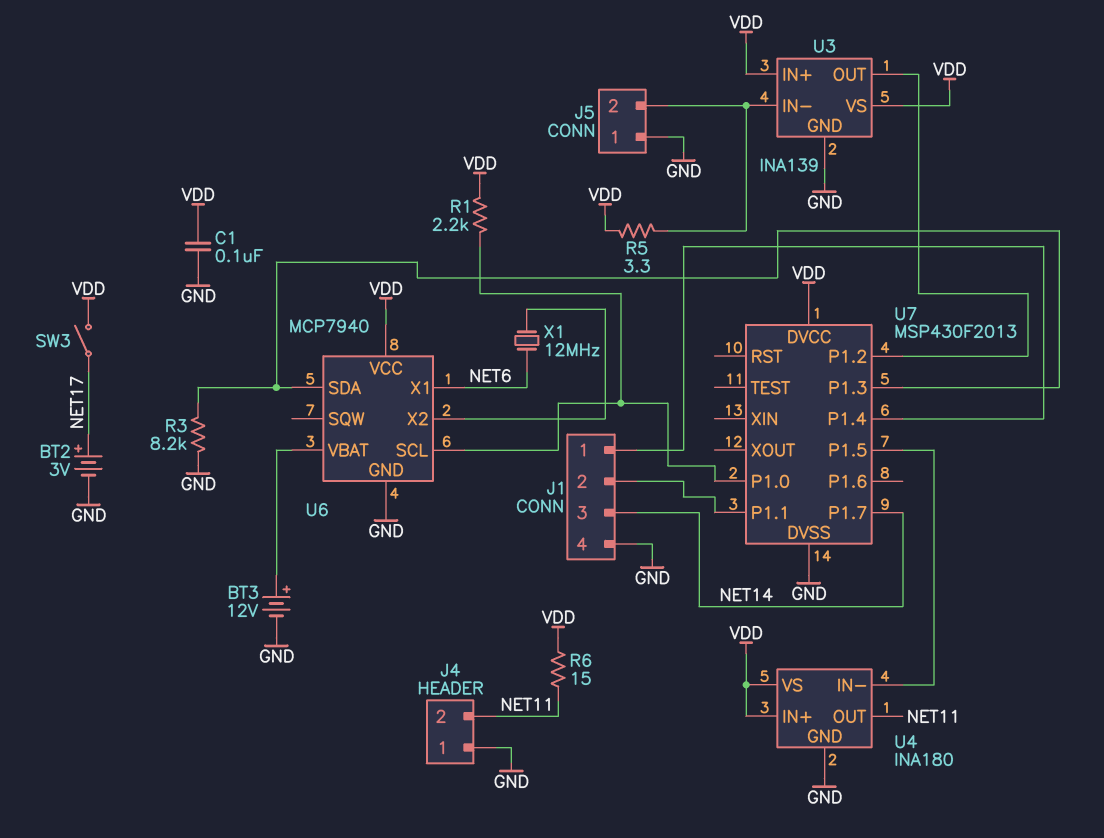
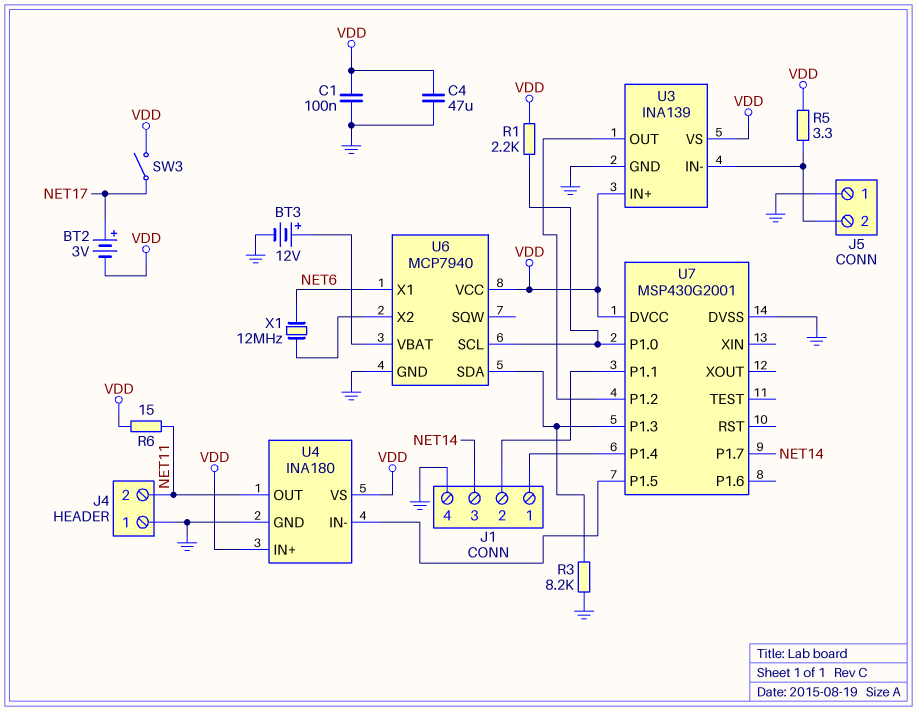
BT2: 3V (plus NET17, minus GND) -> 3V (plus NET17, minus VDD)
C4: none -> 47uF (GND, VDD)
U7: MSP430F2013 -> MSP430G2001

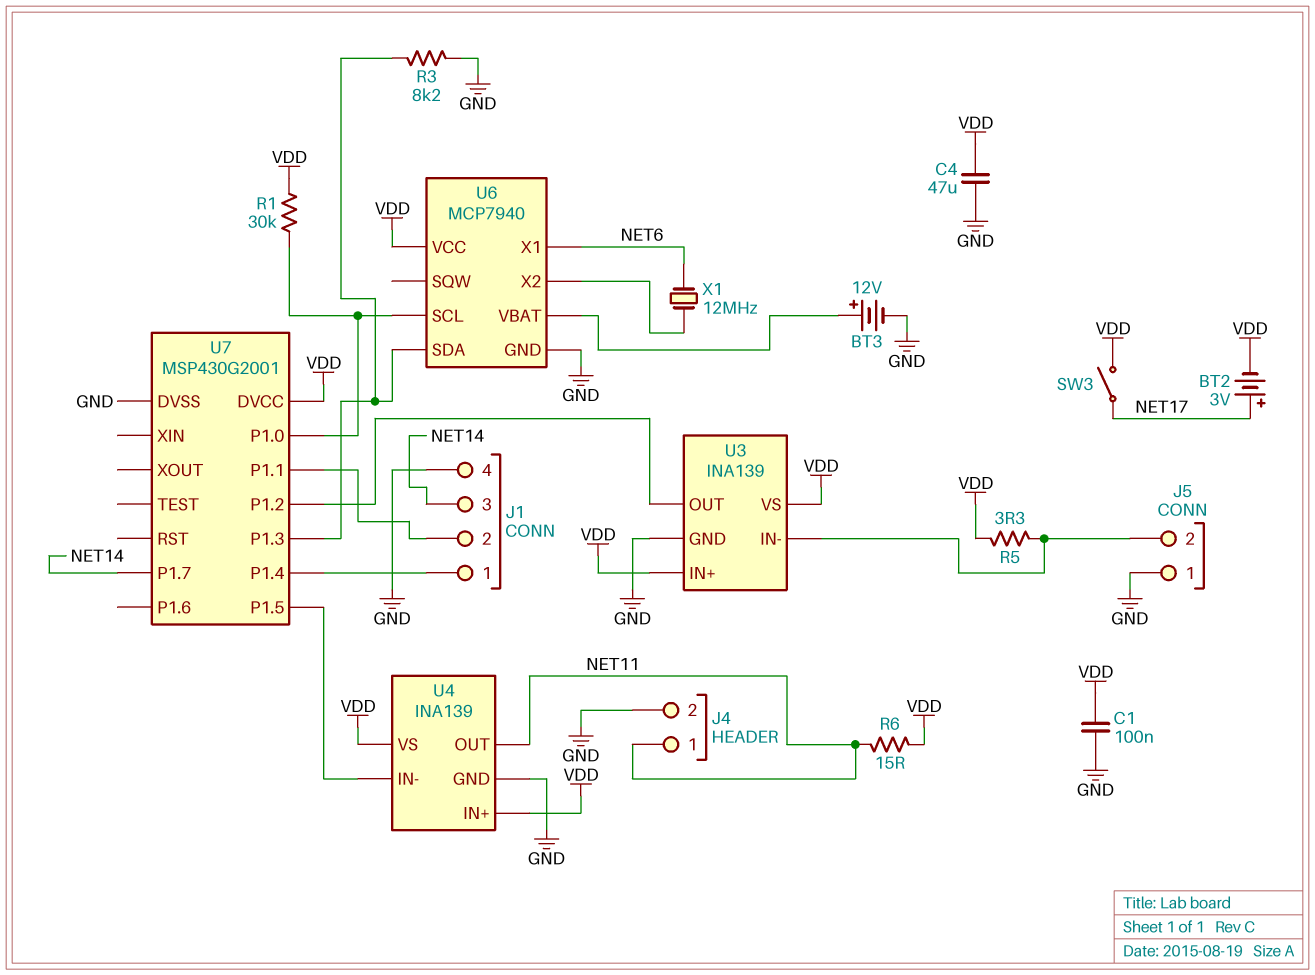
J4 pin 1: GND -> NET11
J4 pin 2: NET11 -> GND
R1: 2.2k (U6/SCL, VDD) -> 30k (U6/SCL, VDD)
U4: INA180 -> INA139

